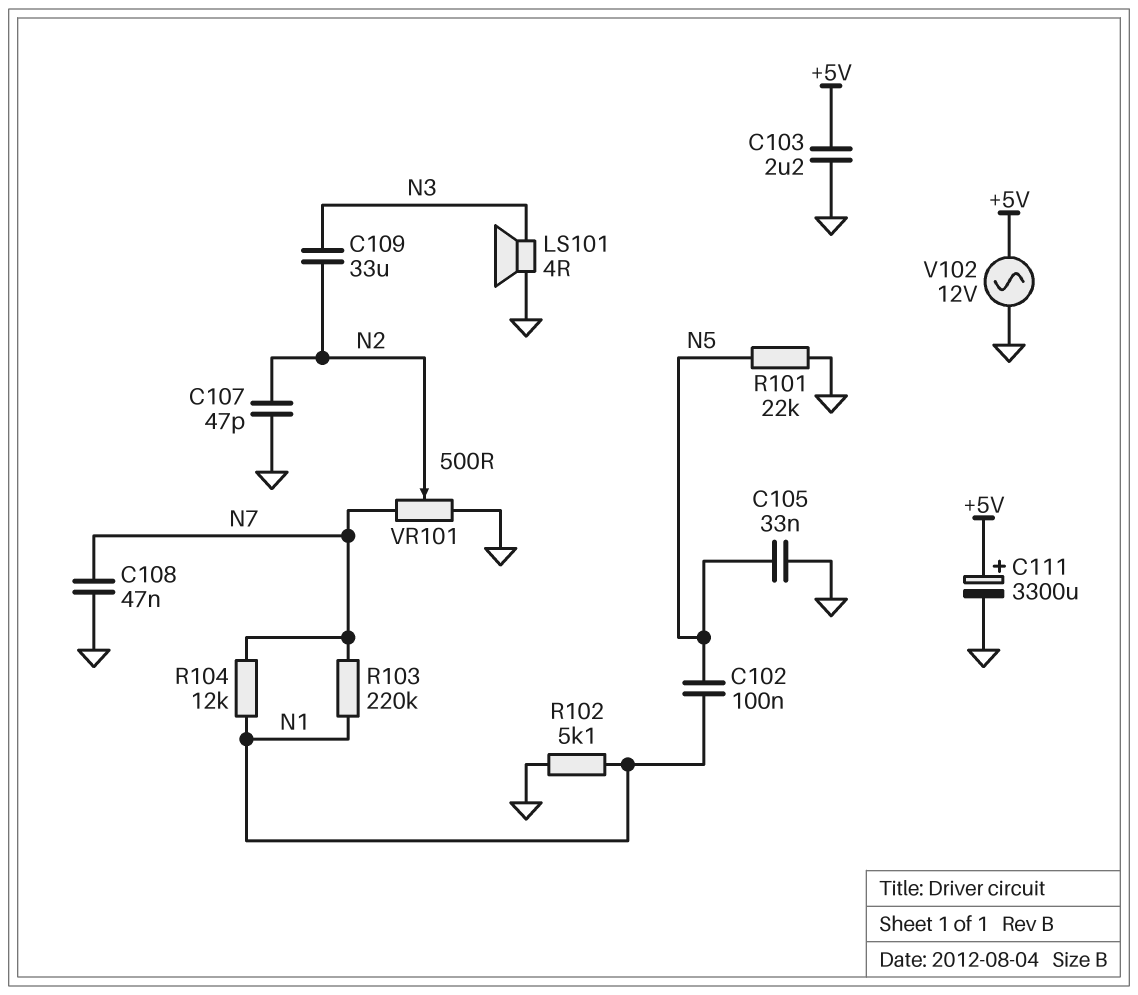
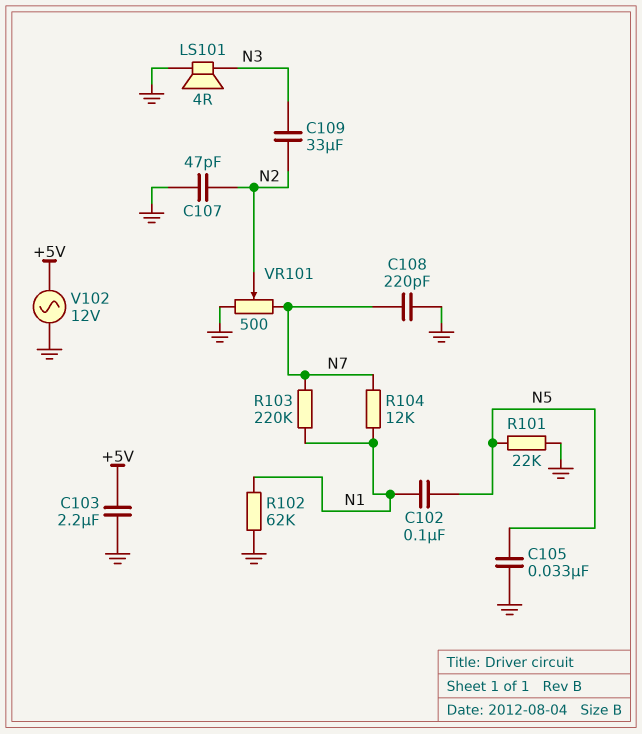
C108: 47nF (GND, N7) -> 220pF (GND, N7)
C111: 3300uF (plus +5V, minus GND) -> none
R102: 5.1k (GND, N1) -> 62k (GND, N1)

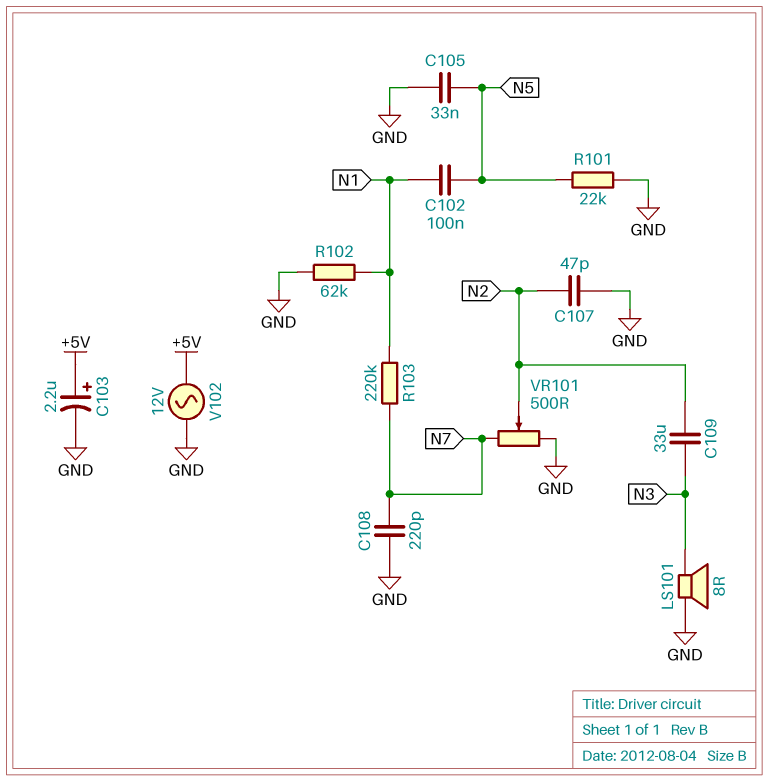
C103: 2.2uF (+5V, GND) -> 2.2uF (plus +5V, minus GND)
LS101: speaker 4R (GND, N3) -> speaker 8R (GND, N3)
R104: 12k (N1, N7) -> none

